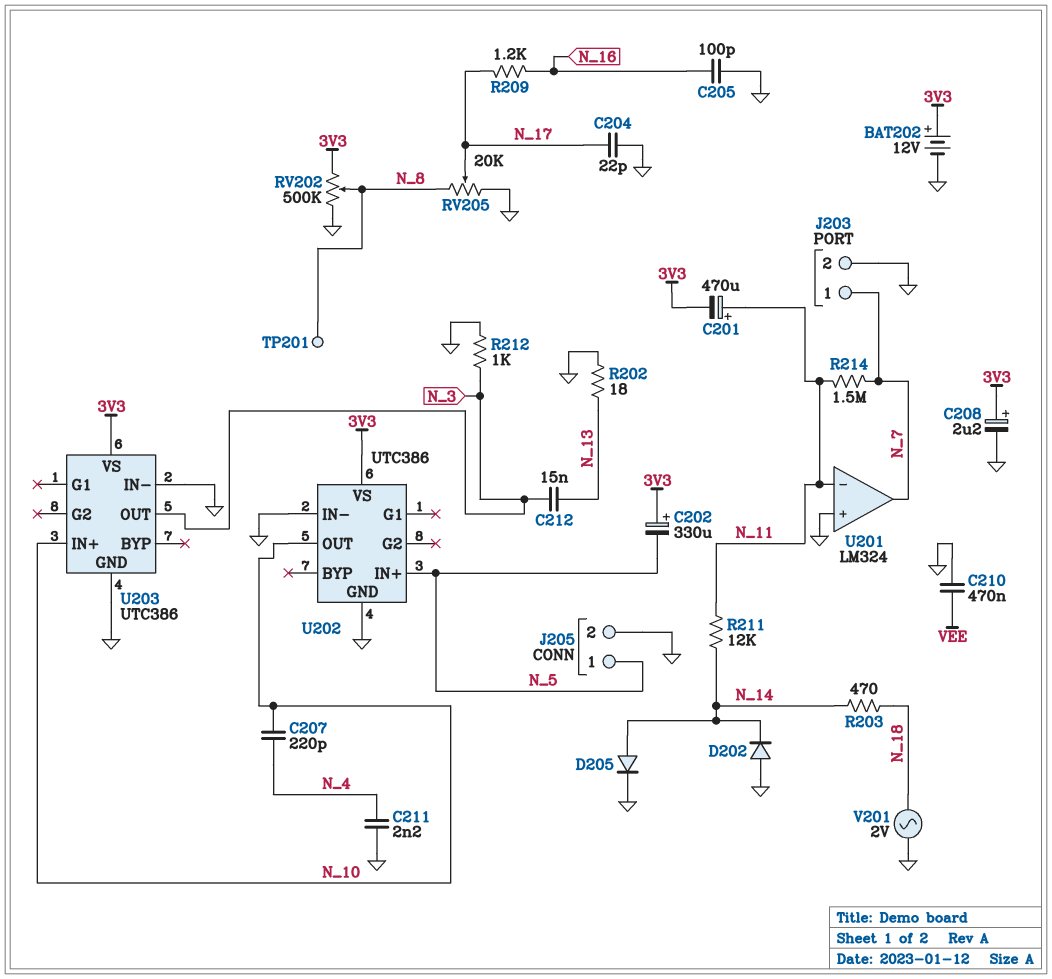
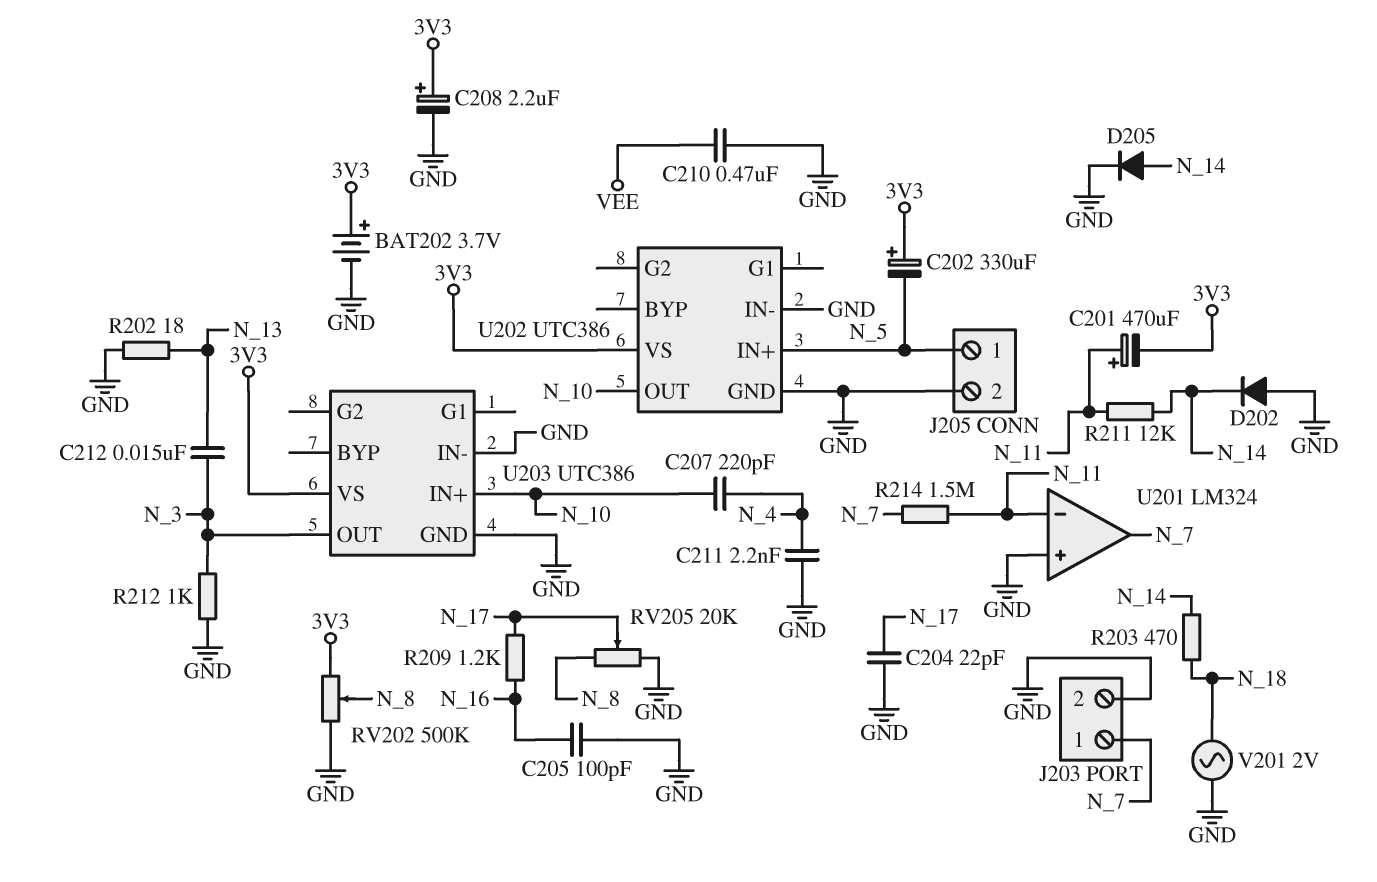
BAT202: 12V (plus 3V3, minus GND) -> 3.7V (plus 3V3, minus GND)
TP201: test point (N_8) -> none

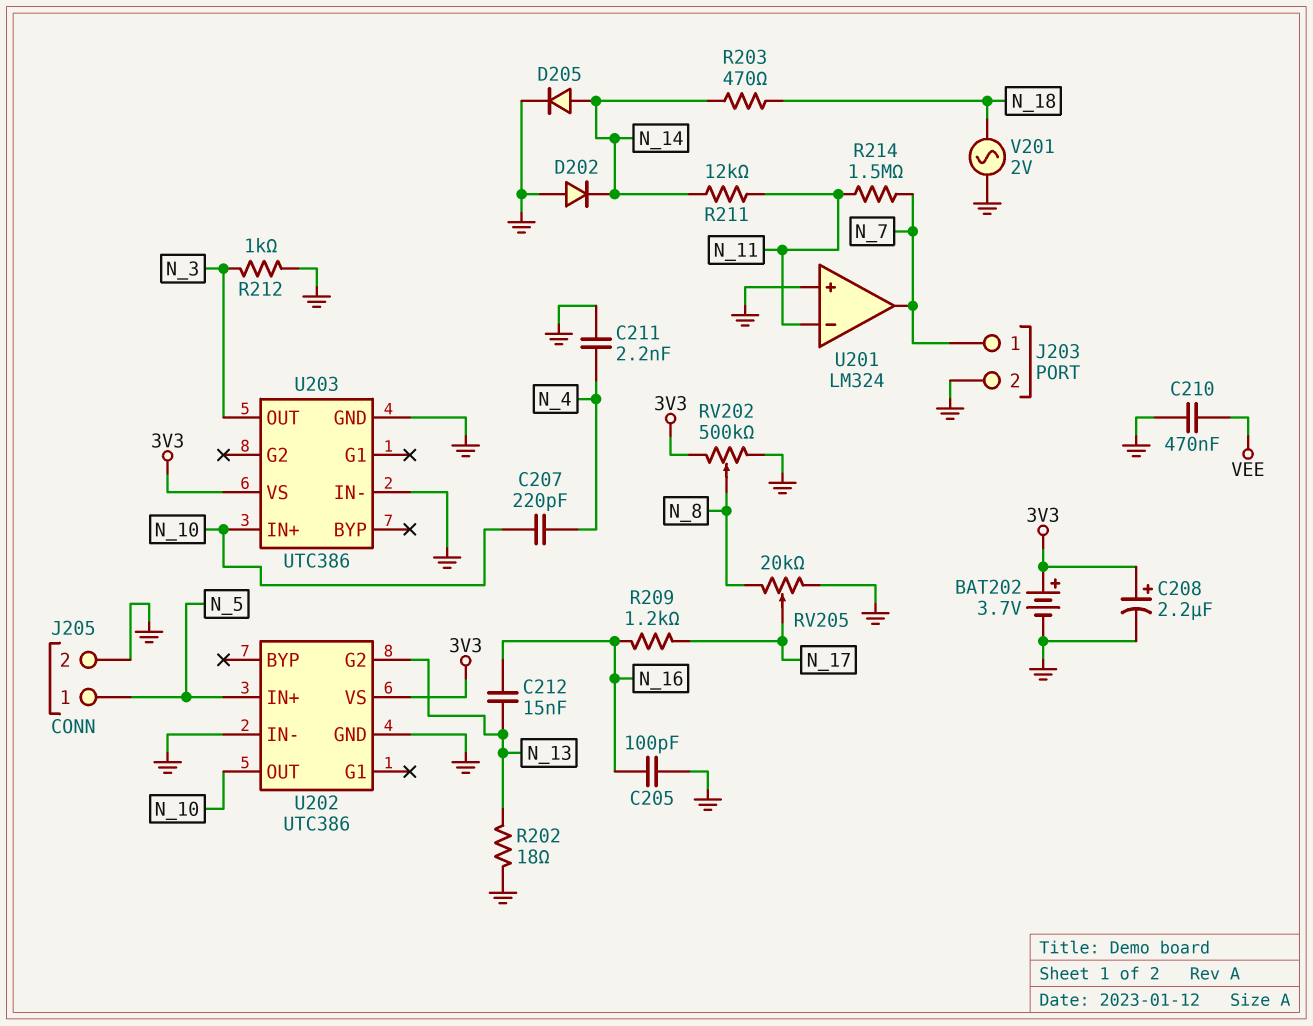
C201: 470uF (plus N_11, minus 3V3) -> none
C202: 330uF (plus 3V3, minus N_5) -> none
C204: 22pF (GND, N_17) -> none
C212: 15nF (N_3, N_13) -> 15nF (N_13, N_16)
U202 pin G2: none -> N_13

